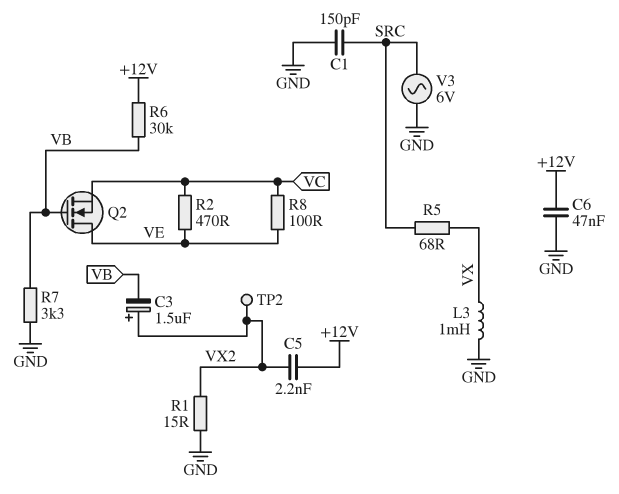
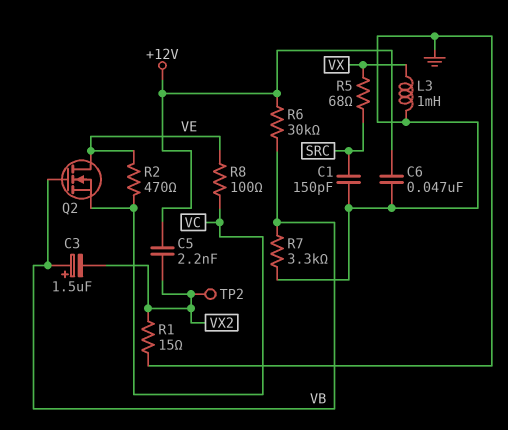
C3: 1.5uF (plus VX2, minus VB) -> 1.5uF (plus VB, minus VX2)
V3: AC 6V (GND, SRC) -> none

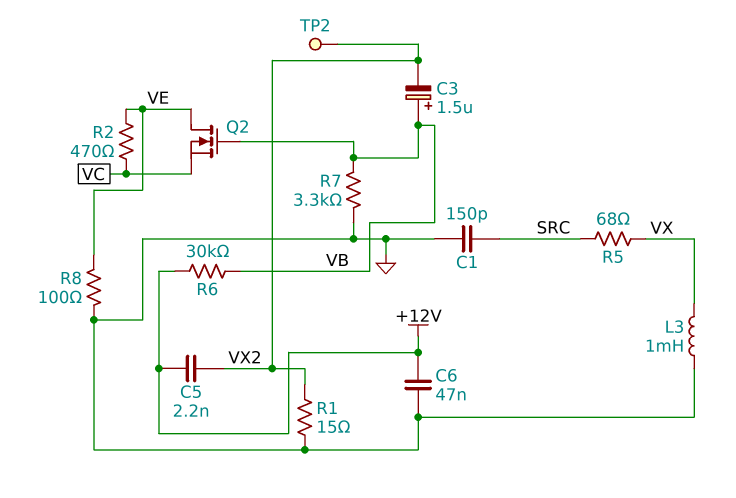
R8: 100 (VC, VE) -> 100 (GND, VE)

